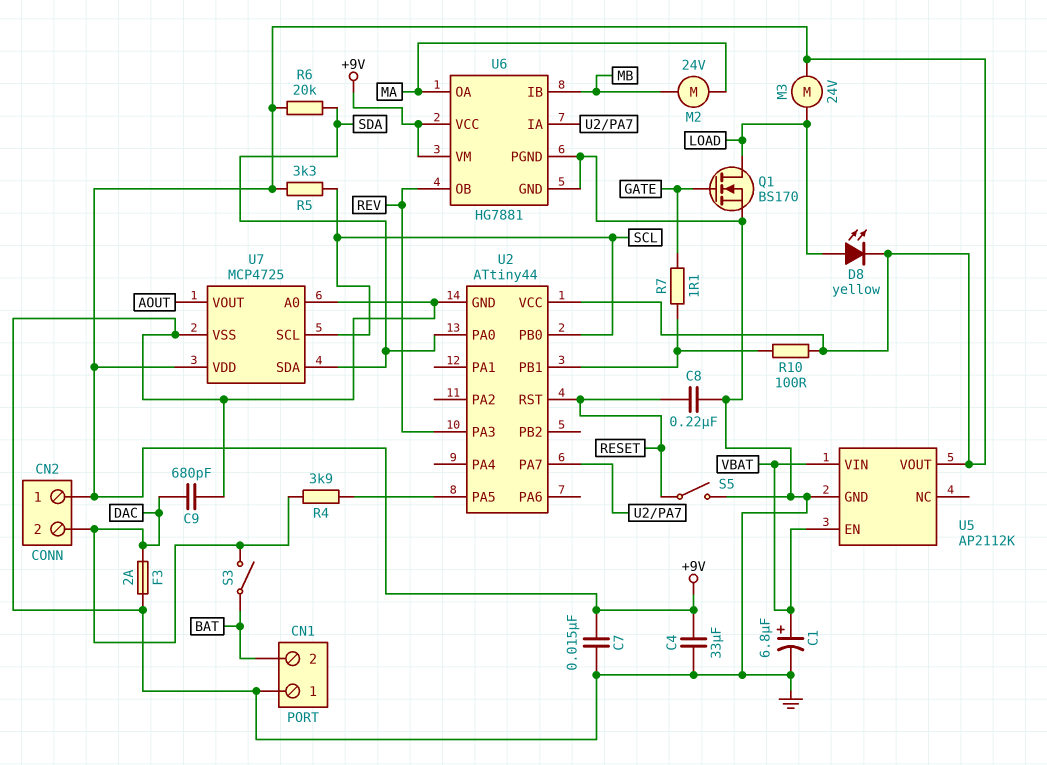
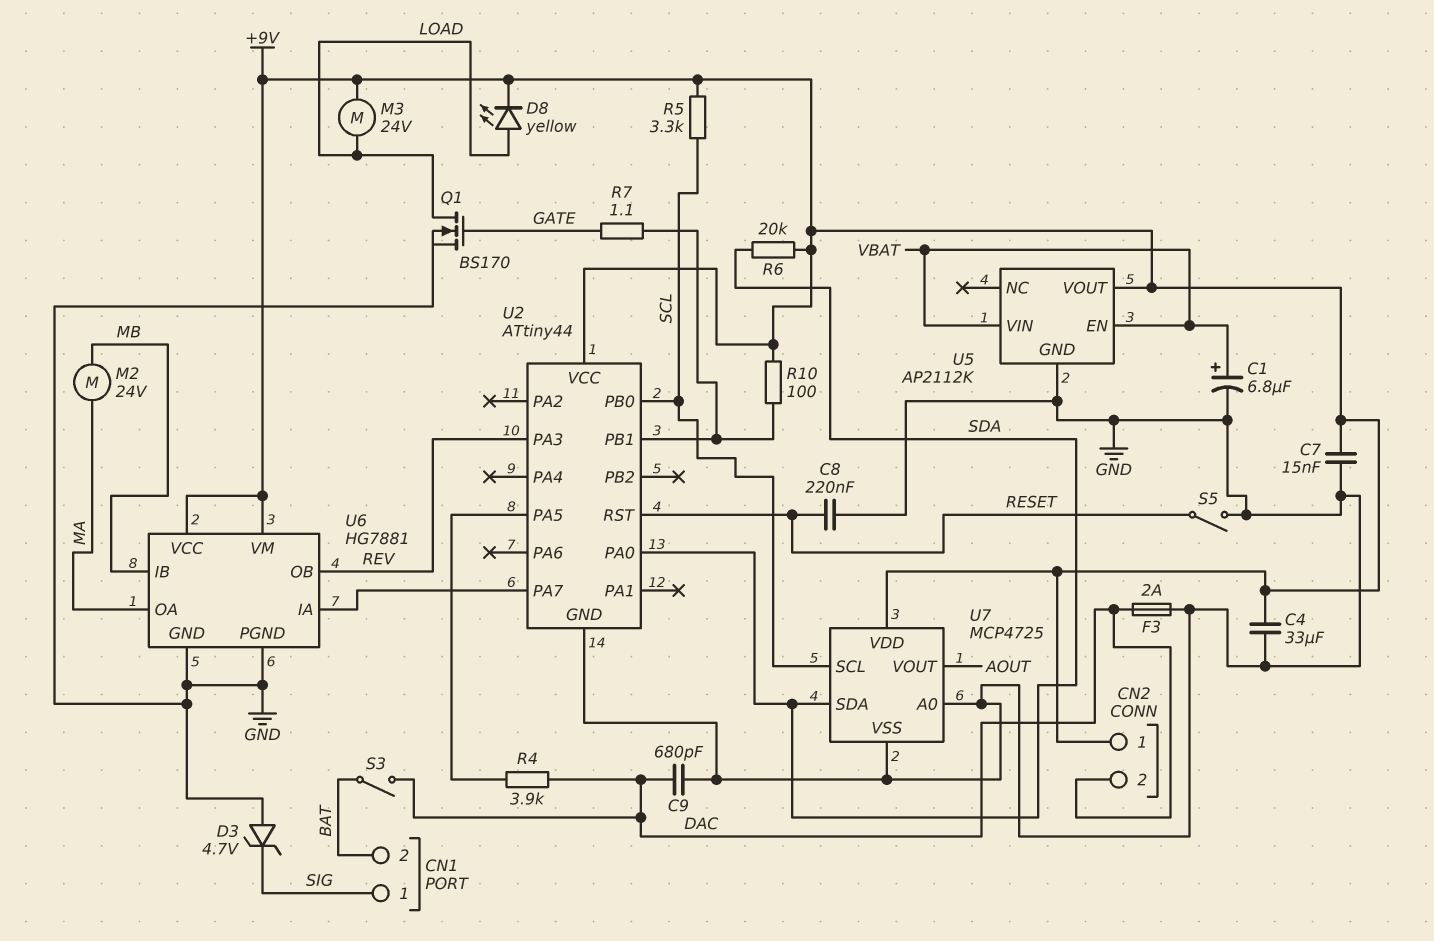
CN1 pin 1: GND -> SIG
D3: none -> zener 4.7V (A GND, K SIG)

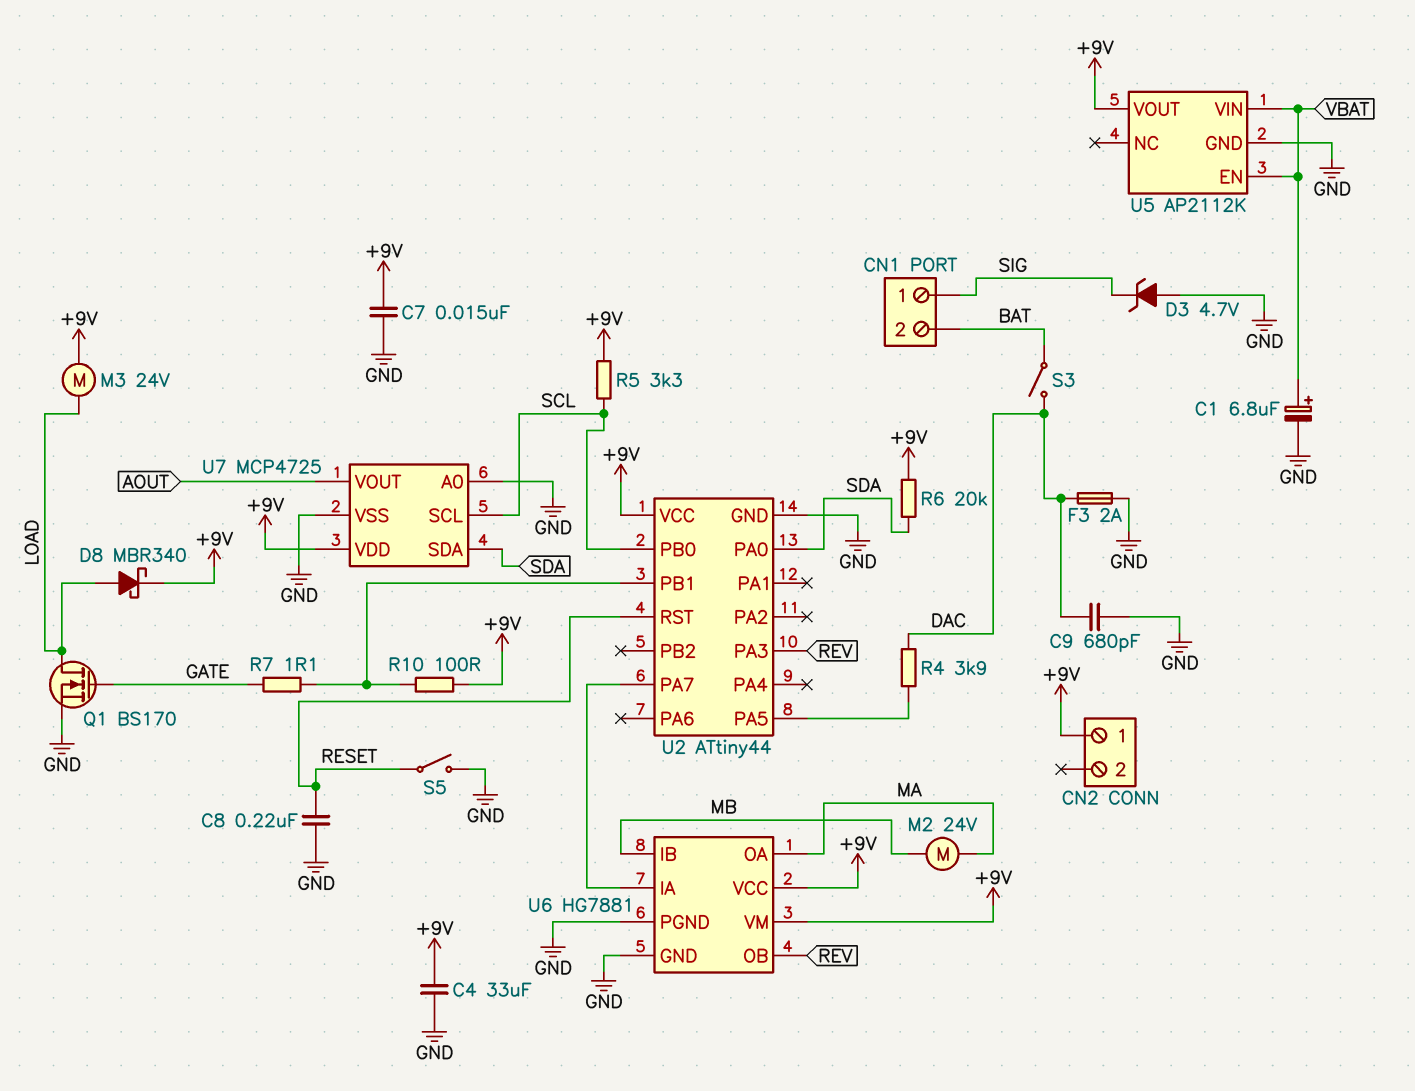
CN2 pin 2: DAC -> none
D8: LED yellow (A LOAD, K +9V) -> schottky MBR340 (A LOAD, K +9V)

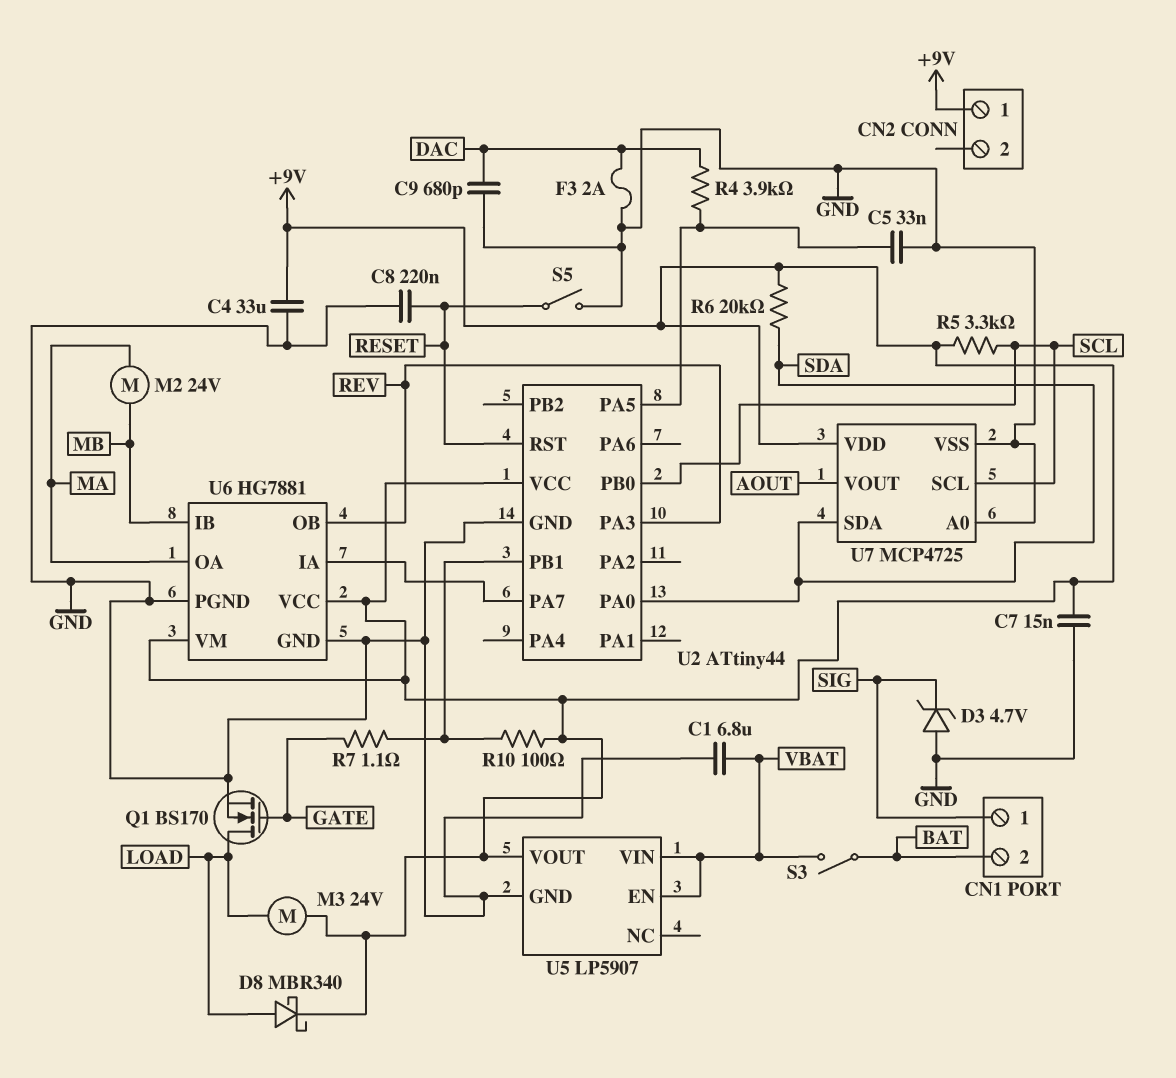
C1: 6.8uF (plus VBAT, minus GND) -> 6.8uF (GND, VBAT)
C5: none -> 33nF (GND, U2/PA5)
S3: switch (BAT, DAC) -> switch (BAT, VBAT)
U5: AP2112K -> LP5907

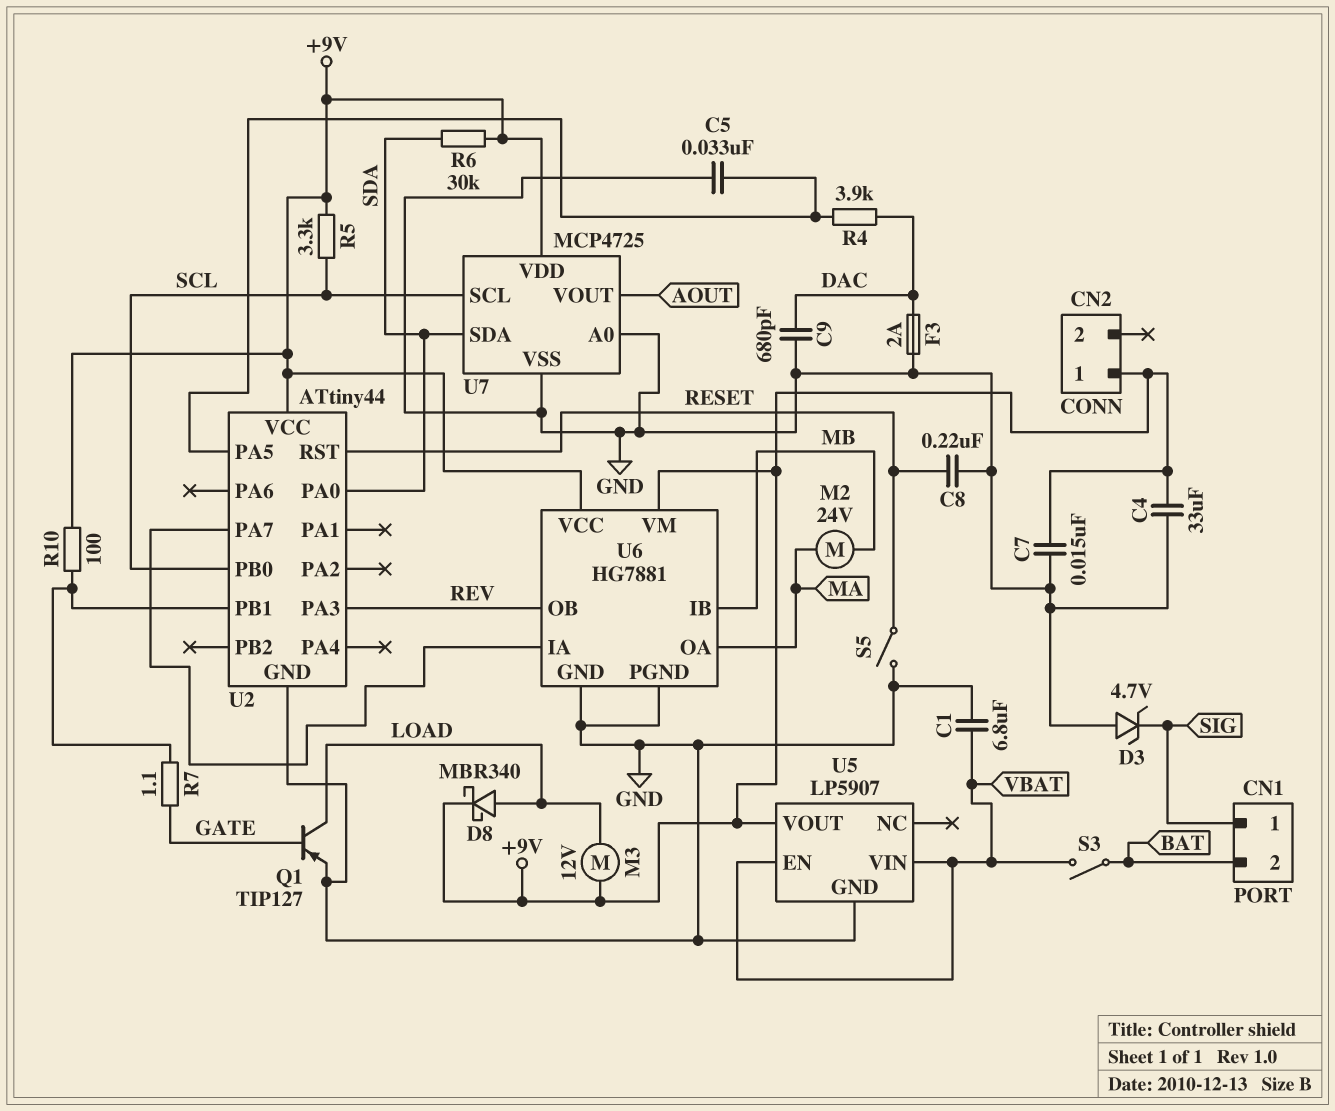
M3: motor 24V (+9V, LOAD) -> motor 12V (+9V, LOAD)
Q1: NMOS BS170 (G GATE, D LOAD, S GND) -> PNP TIP127 (B GATE, C LOAD, E GND)
R6: 20k (+9V, SDA) -> 30k (+9V, SDA)

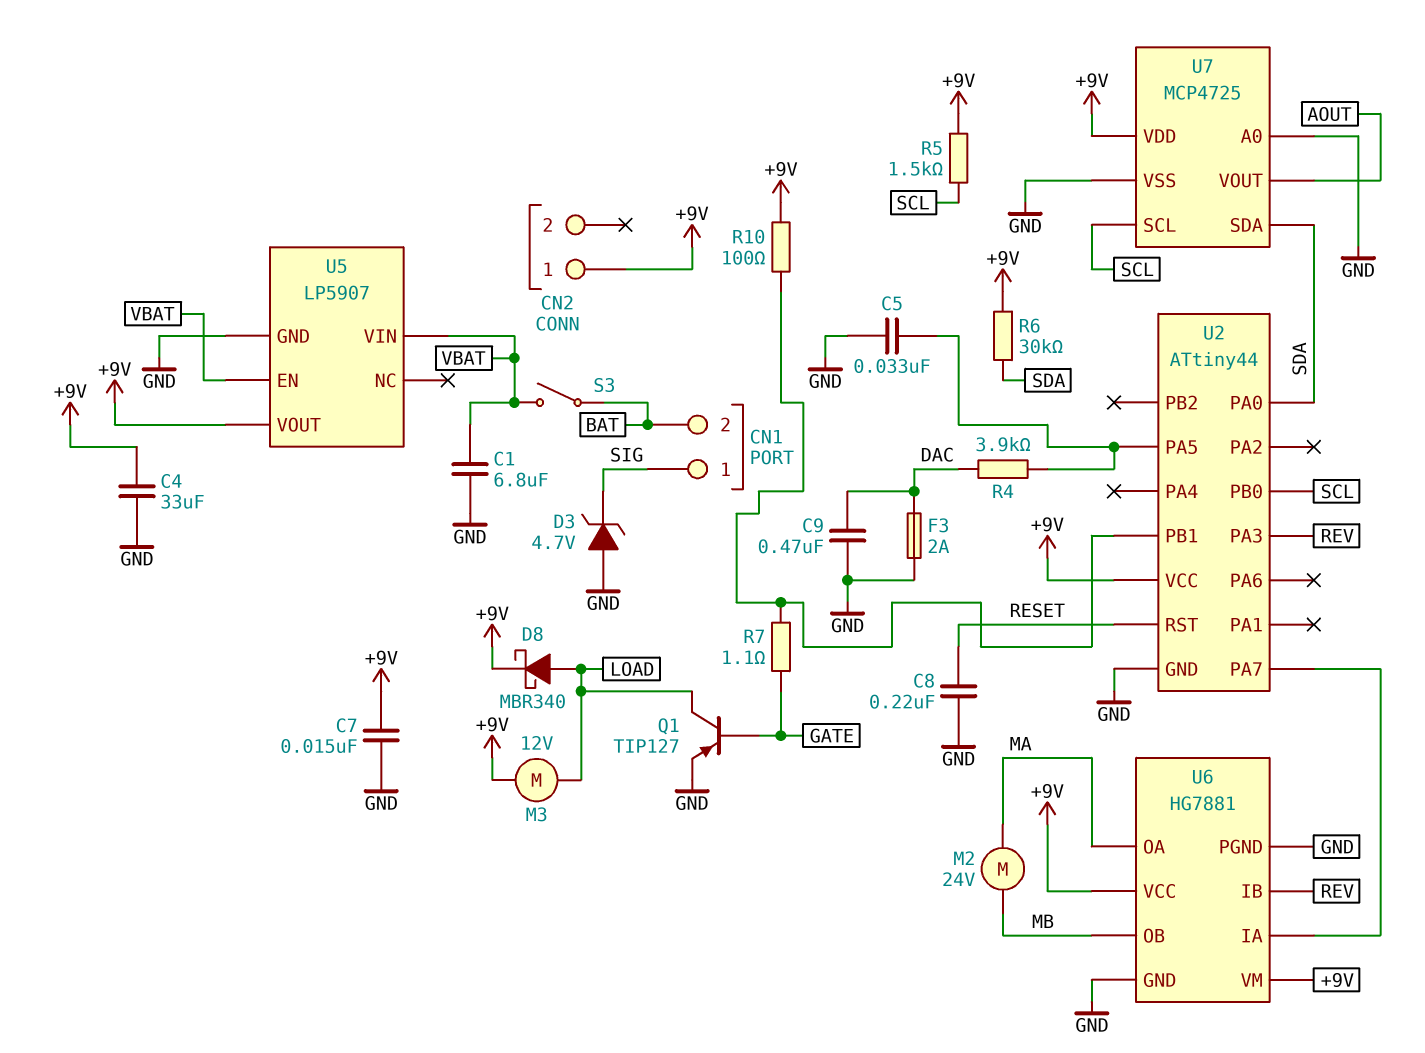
C9: 680pF (DAC, GND) -> 470nF (DAC, GND)
R5: 3.3k (+9V, SCL) -> 1.5k (+9V, SCL)
S5: switch (GND, RESET) -> none
U6 pin IB: MB -> REV
U6 pin OB: REV -> MB

